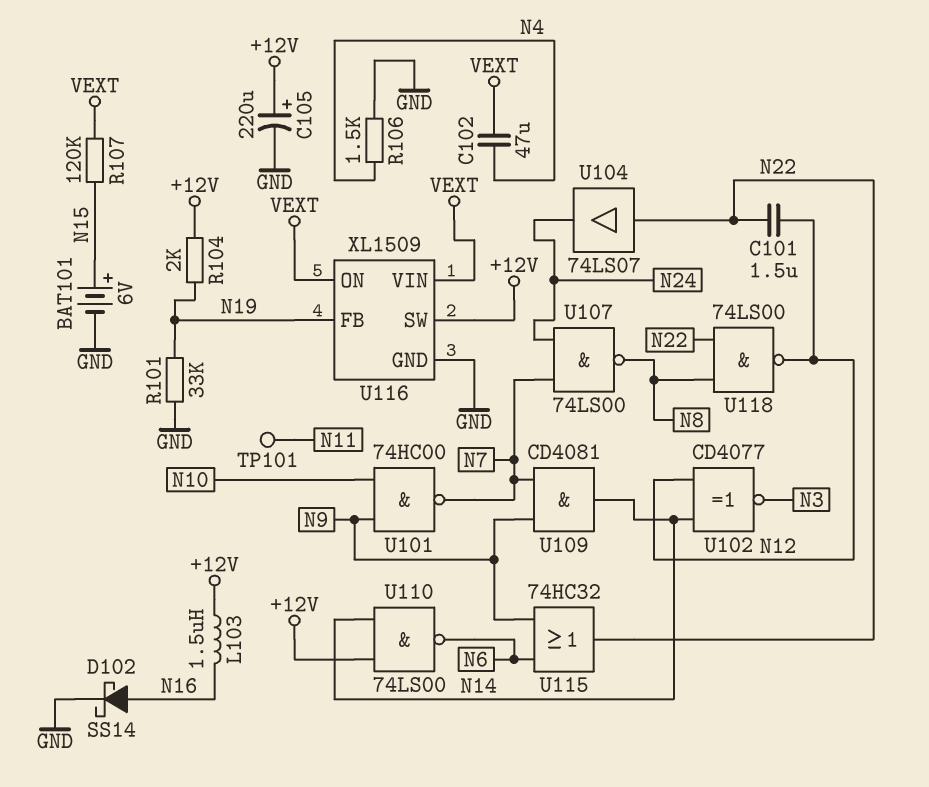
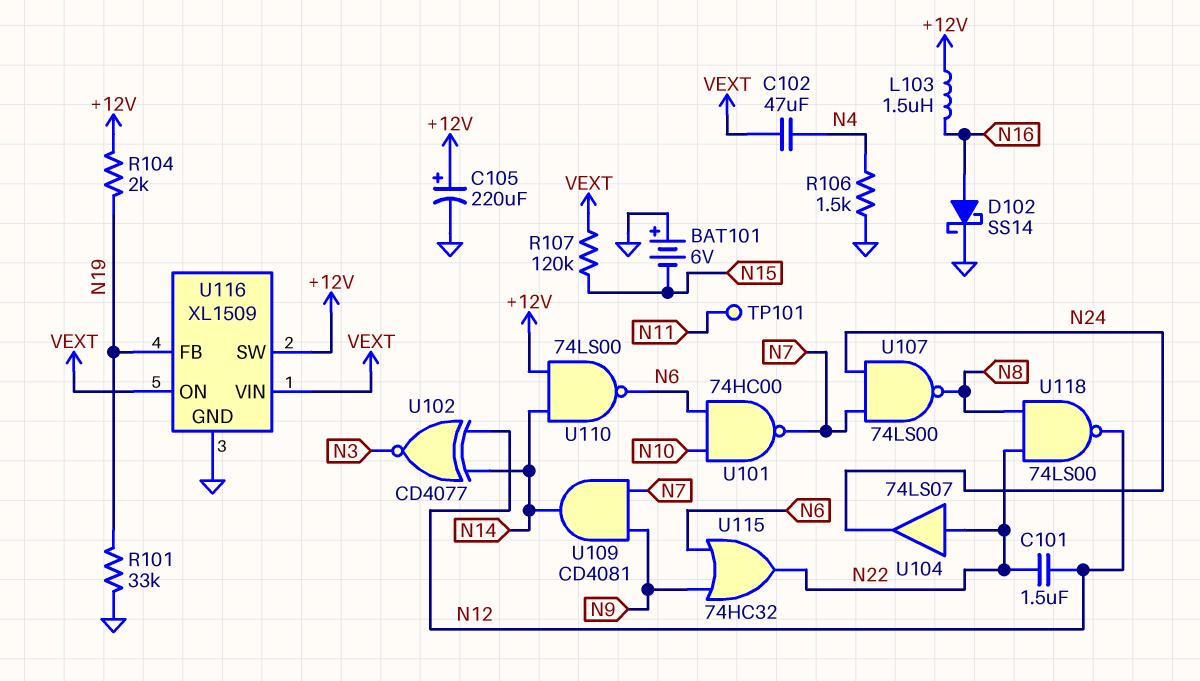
BAT101: 6V (plus N15, minus GND) -> 6V (plus GND, minus N15)
U101: NAND 74HC00 (in N9, in N10, out N7) -> NAND 74HC00 (in N6, in N10, out N7)

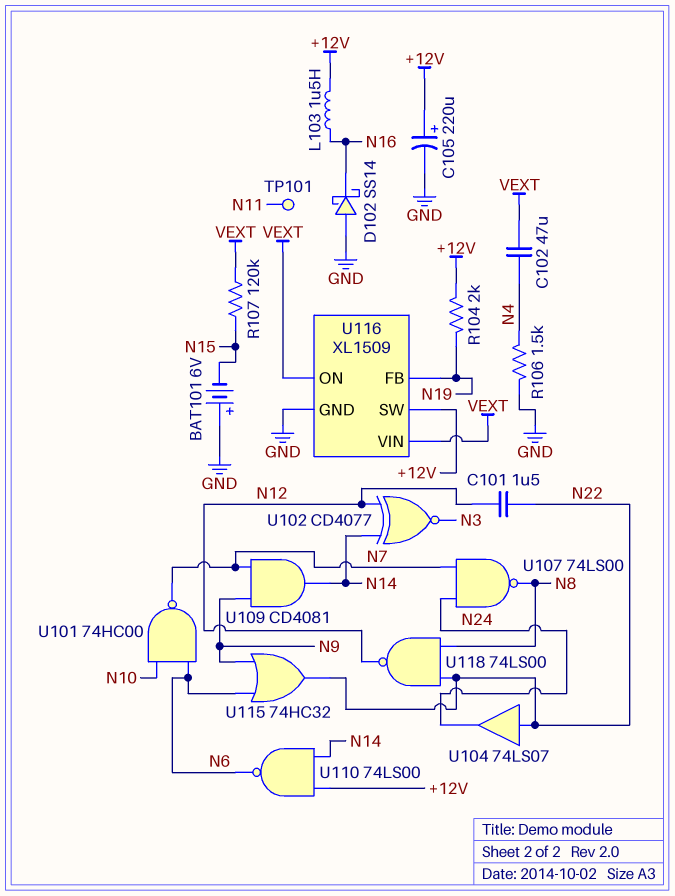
D102: schottky SS14 (A N16, K GND) -> schottky SS14 (A GND, K N16)
R101: 33k (GND, N19) -> none

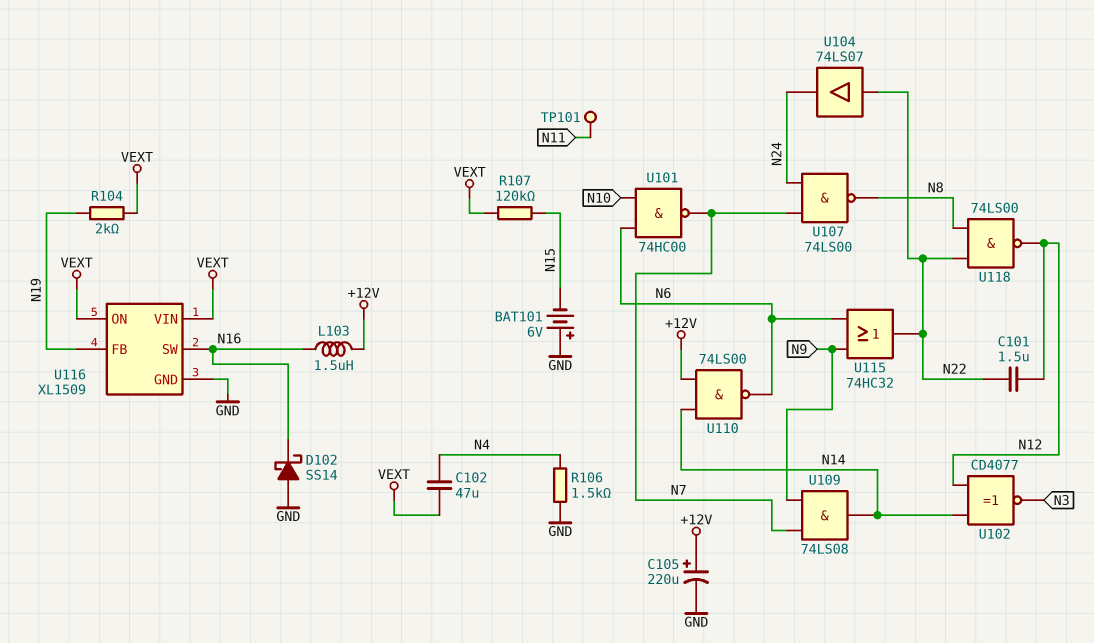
R104: 2k (+12V, N19) -> 2k (N19, VEXT)
U109: AND CD4081 (in N7, in N9, out N14) -> AND 74LS08 (in N7, in N9, out N14)
U116 pin SW: +12V -> N16

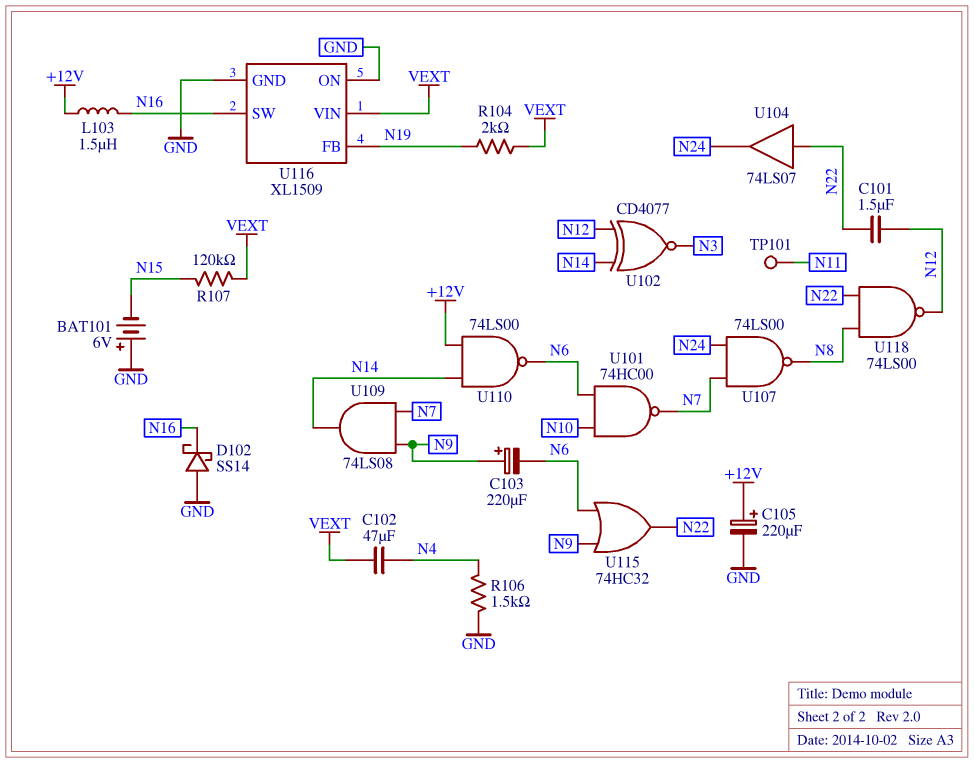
C103: none -> 220uF (plus N9, minus N6)
U116 pin ON: VEXT -> GND

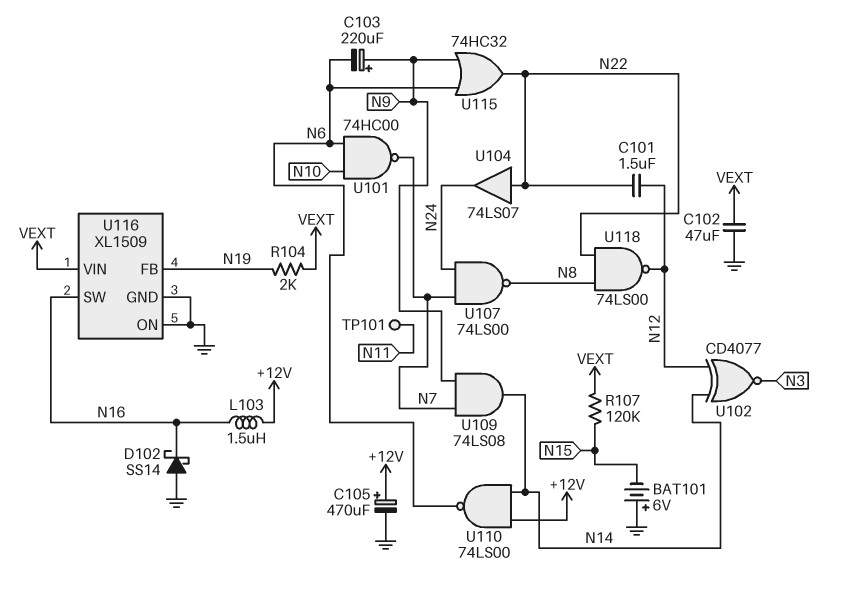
C102: 47uF (N4, VEXT) -> 47uF (GND, VEXT)
C105: 220uF (plus +12V, minus GND) -> 470uF (plus +12V, minus GND)
R106: 1.5k (GND, N4) -> none

